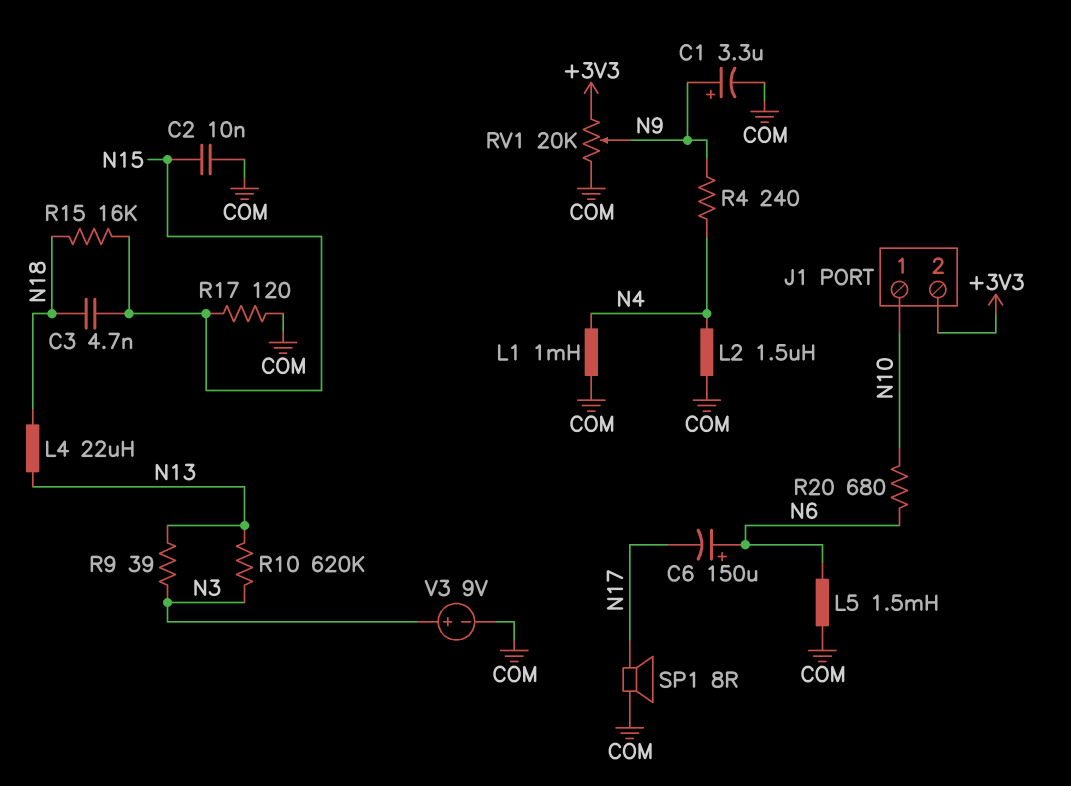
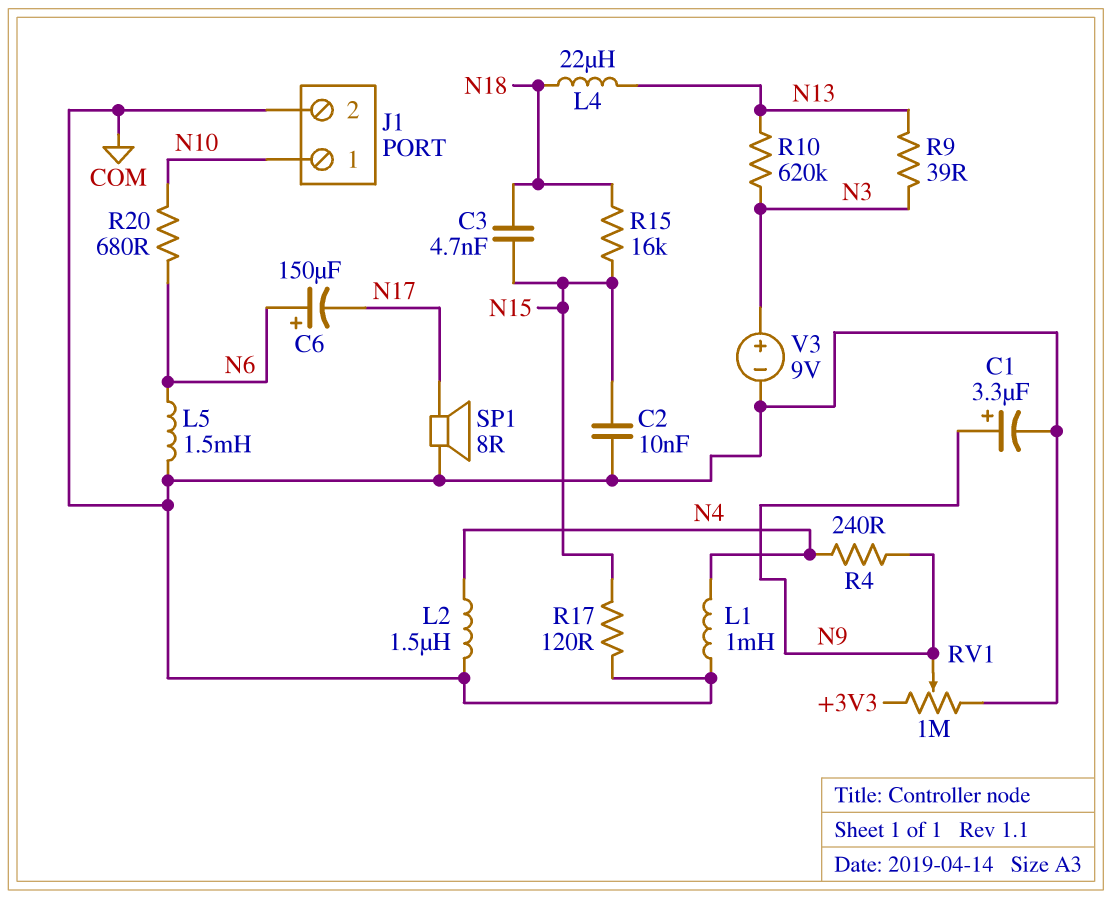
J1 pin 2: +3V3 -> COM
RV1: 20k (+3V3, COM, wiper N9) -> 1M (+3V3, COM, wiper N9)

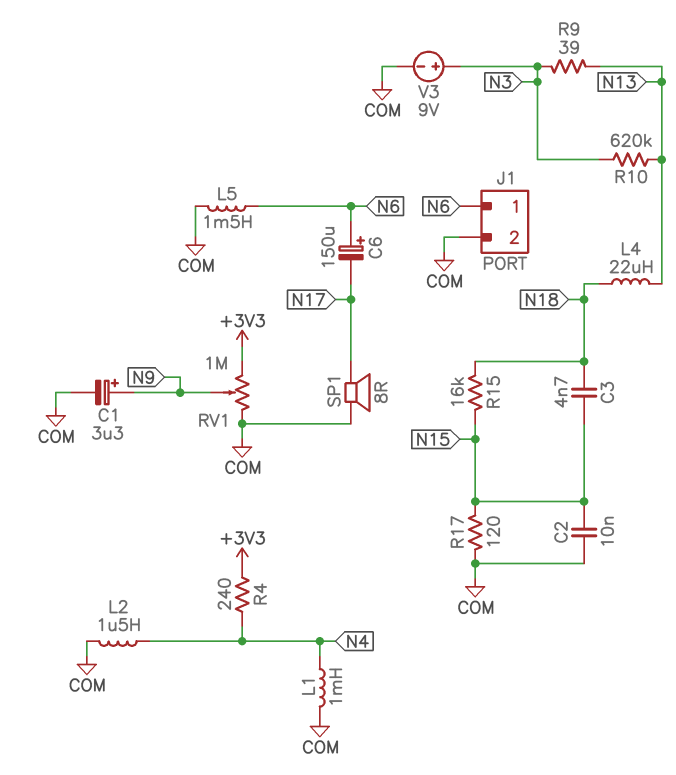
J1 pin 1: N10 -> N6
R4: 240 (N4, N9) -> 240 (+3V3, N4)
R20: 680 (N6, N10) -> none

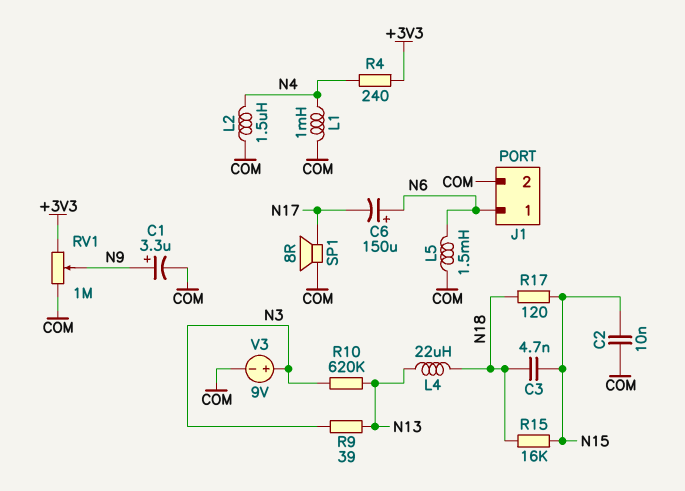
R17: 120 (COM, N15) -> 120 (N15, N18)

